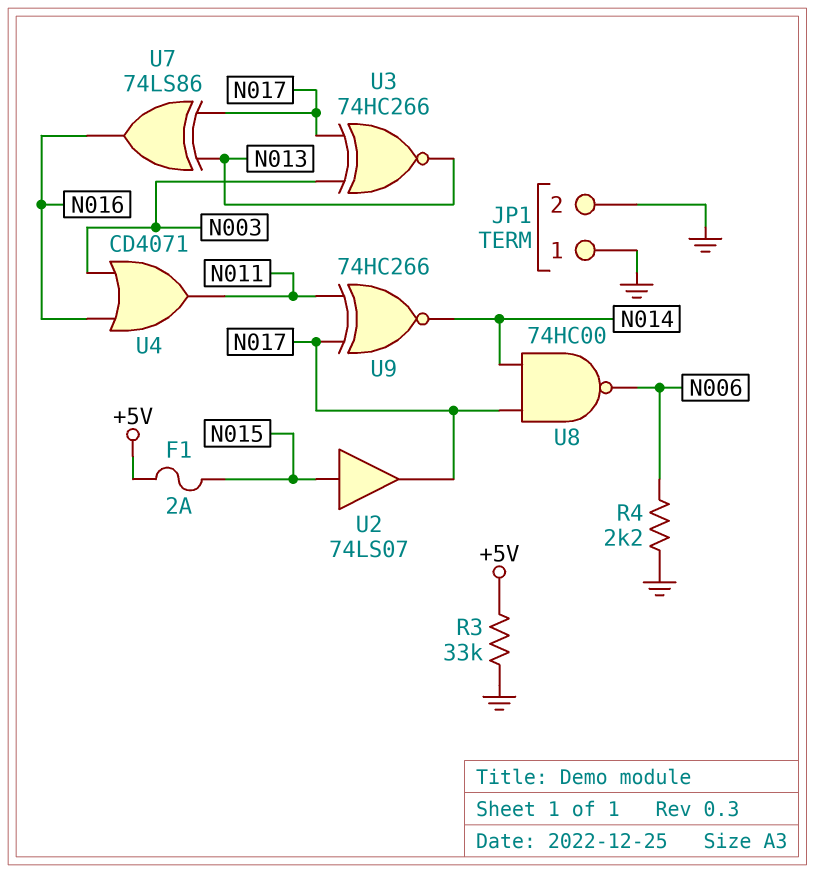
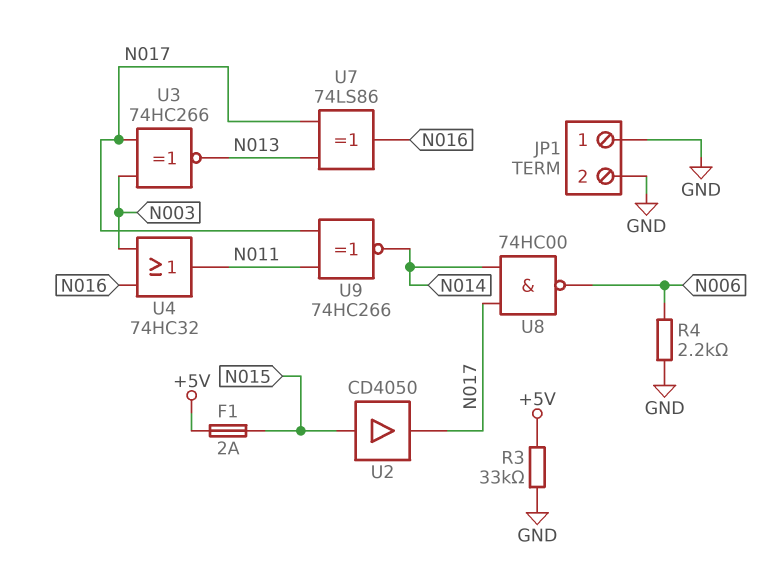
U2: buffer 74LS07 (in N015, out N017) -> buffer CD4050 (in N015, out N017)
U4: OR CD4071 (in N003, in N016, out N011) -> OR 74HC32 (in N003, in N016, out N011)

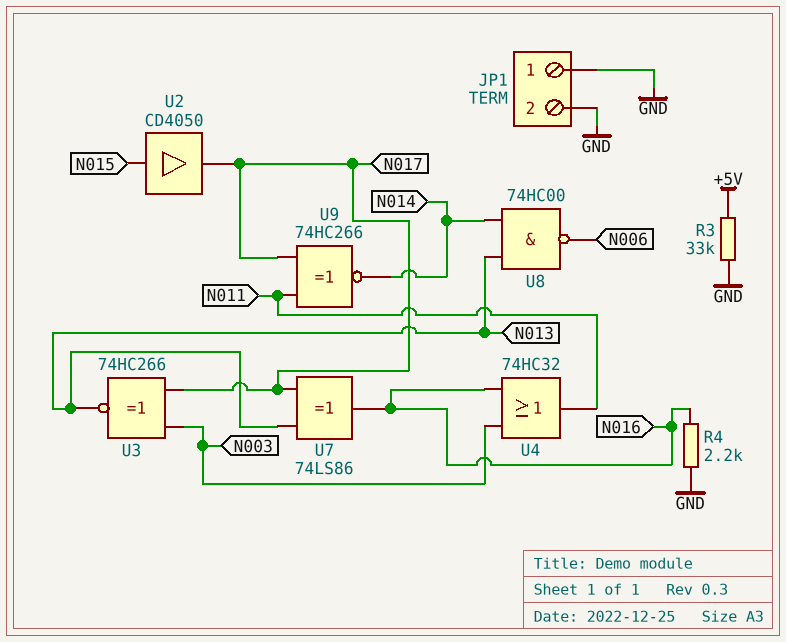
F1: 2A (+5V, N015) -> none
R4: 2.2k (GND, N006) -> 2.2k (GND, N016)
U8: NAND 74HC00 (in N014, in N017, out N006) -> NAND 74HC00 (in N013, in N014, out N006)

